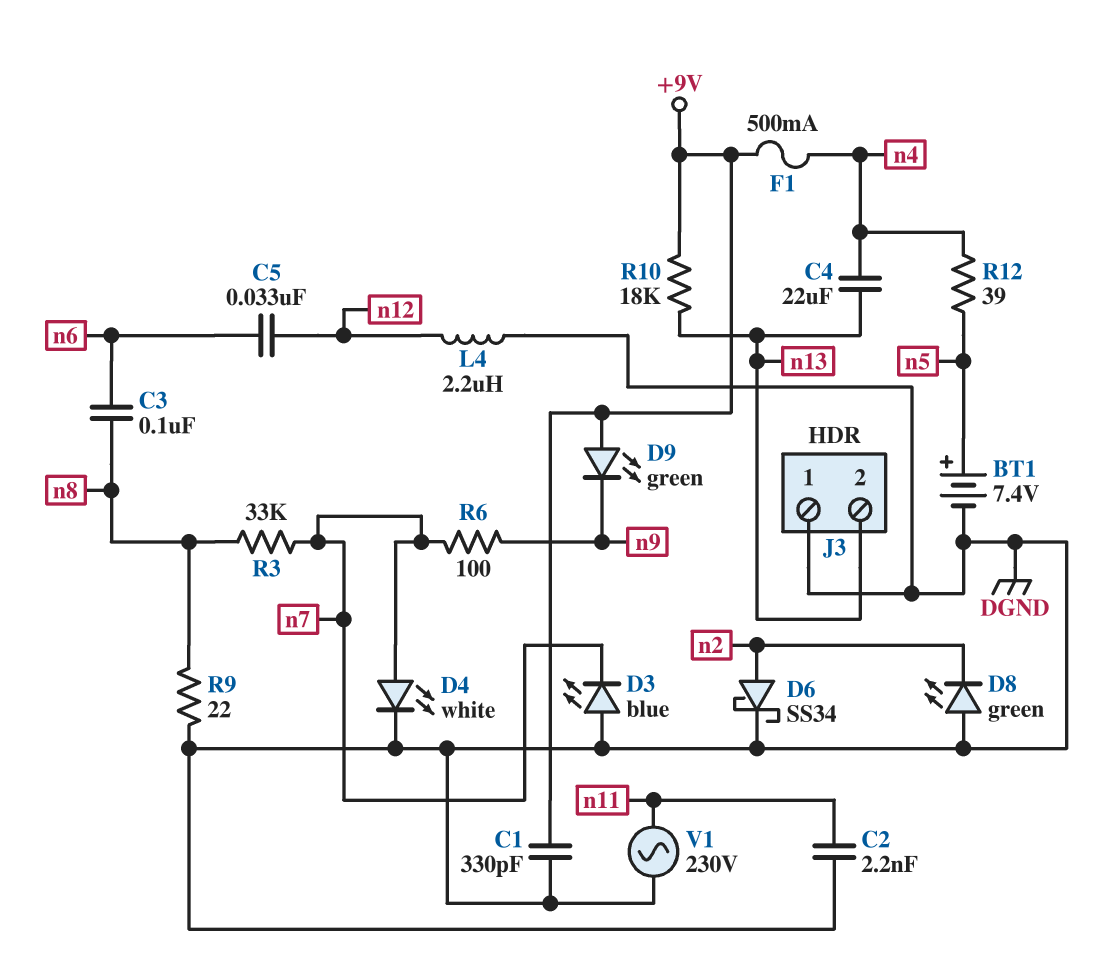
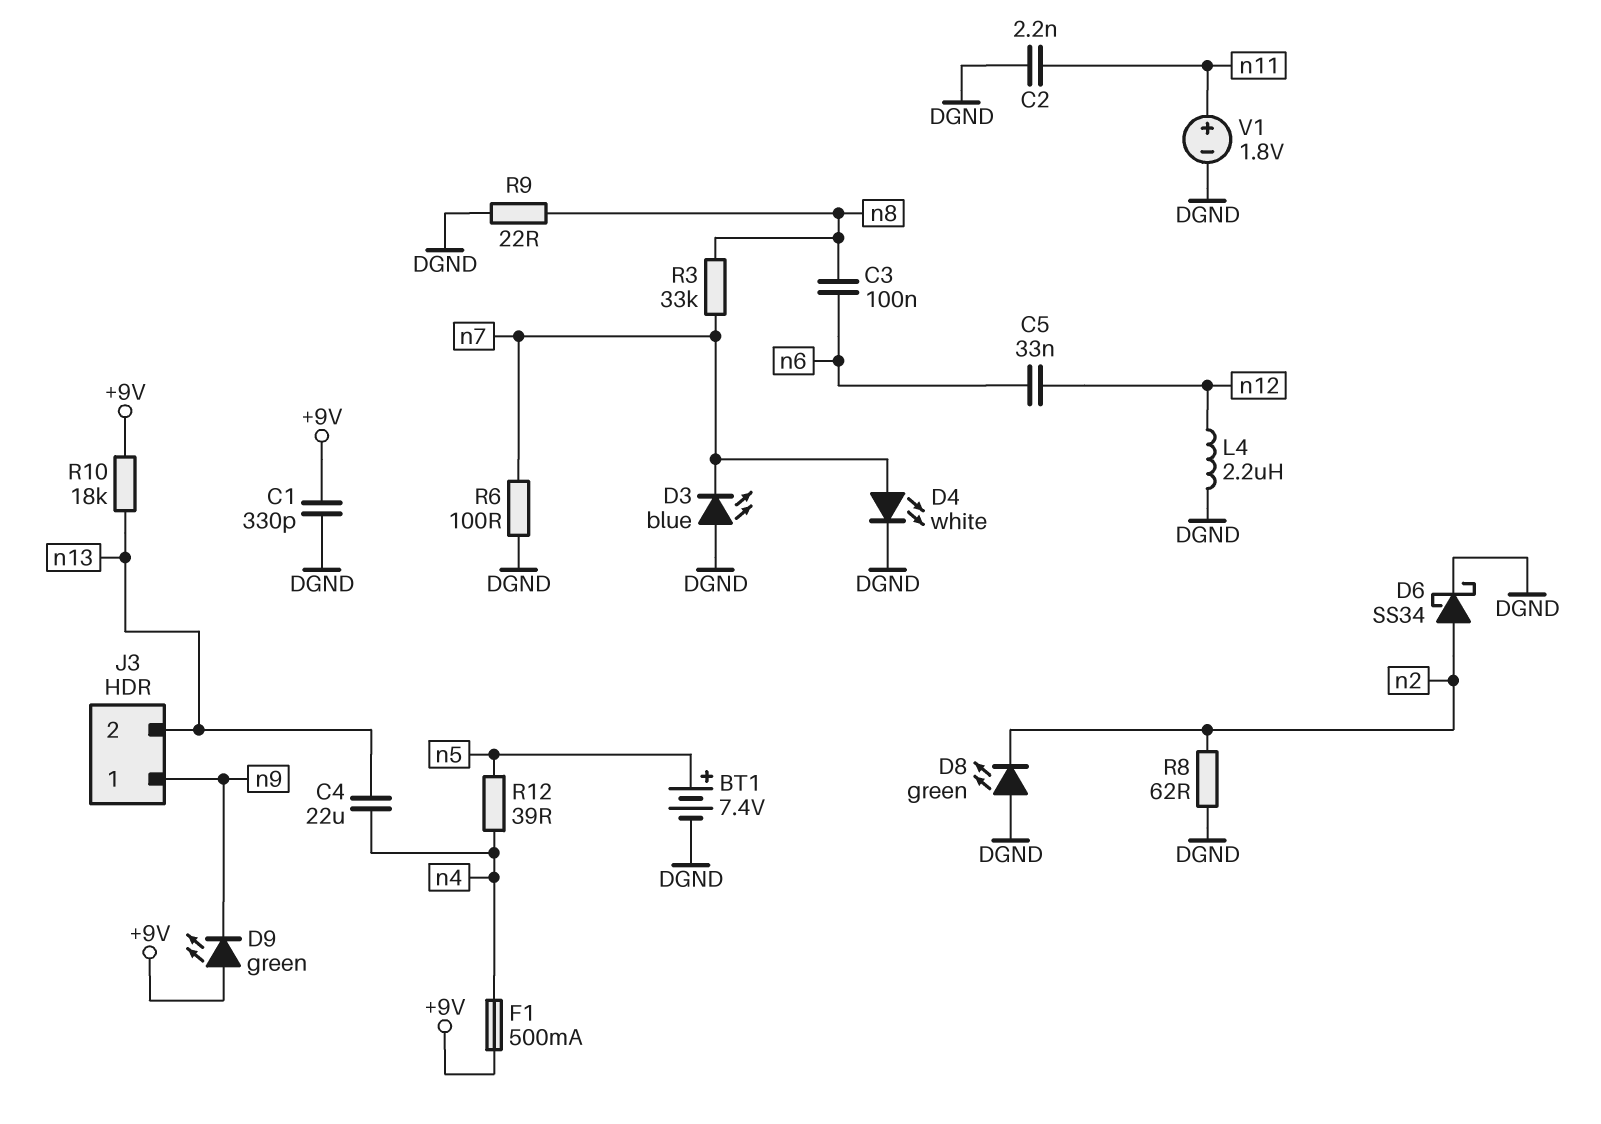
J3 pin 1: DGND -> n9
R6: 100 (n7, n9) -> 100 (DGND, n7)
R8: none -> 62 (DGND, n2)
V1: AC 230V (DGND, n11) -> 1.8V (plus n11, minus DGND)

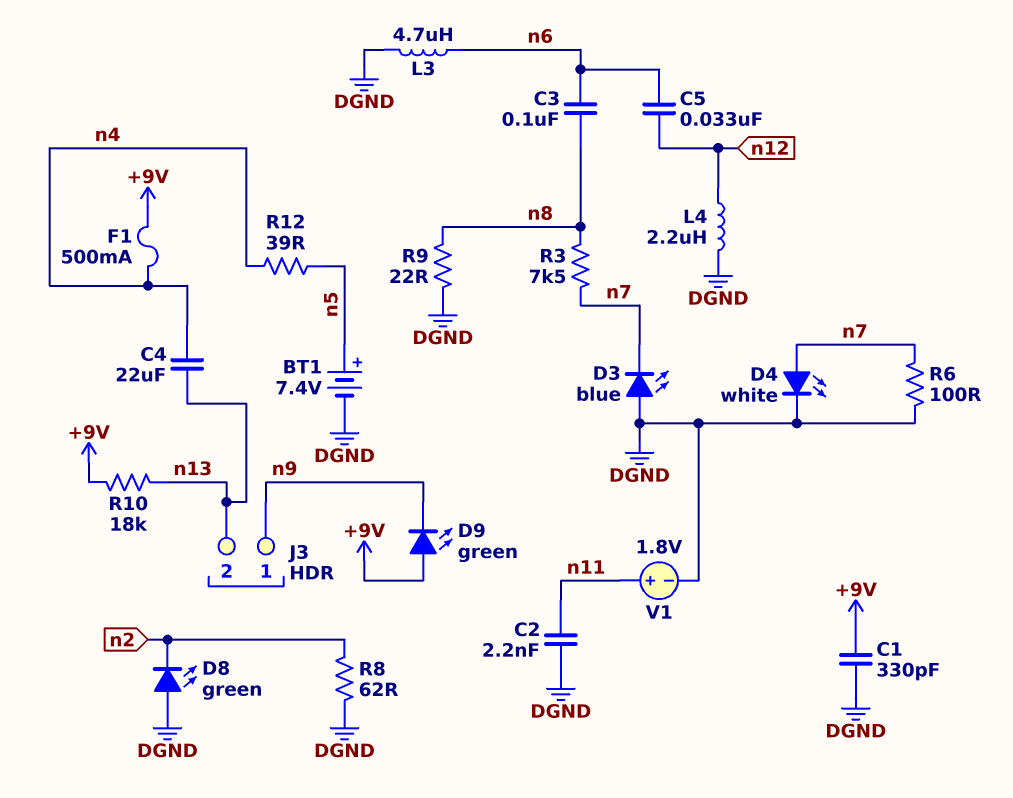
D6: schottky SS34 (A n2, K DGND) -> none
L3: none -> 4.7uH (DGND, n6)
R3: 33k (n7, n8) -> 7.5k (n7, n8)

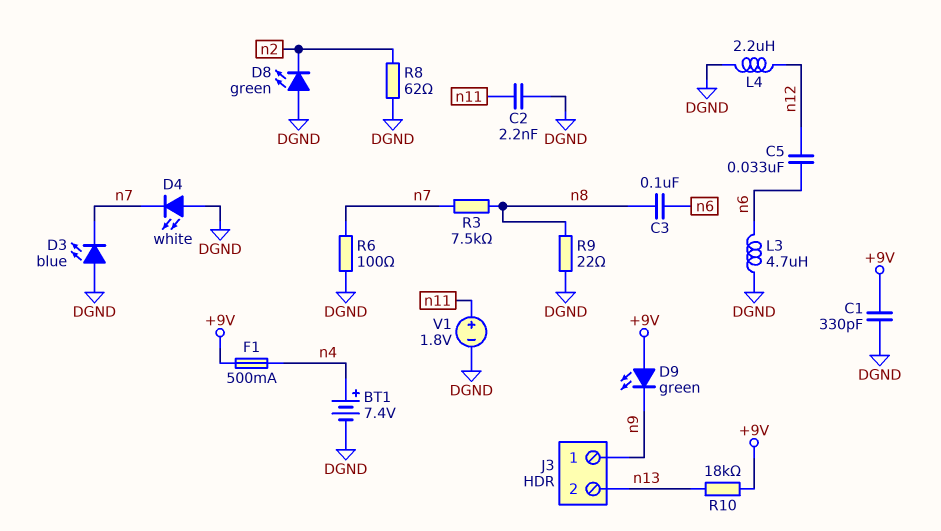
BT1: 7.4V (plus n5, minus DGND) -> 7.4V (plus n4, minus DGND)
C4: 22uF (n4, n13) -> none
D4: LED white (A n7, K DGND) -> LED white (A DGND, K n7)
R12: 39 (n4, n5) -> none

